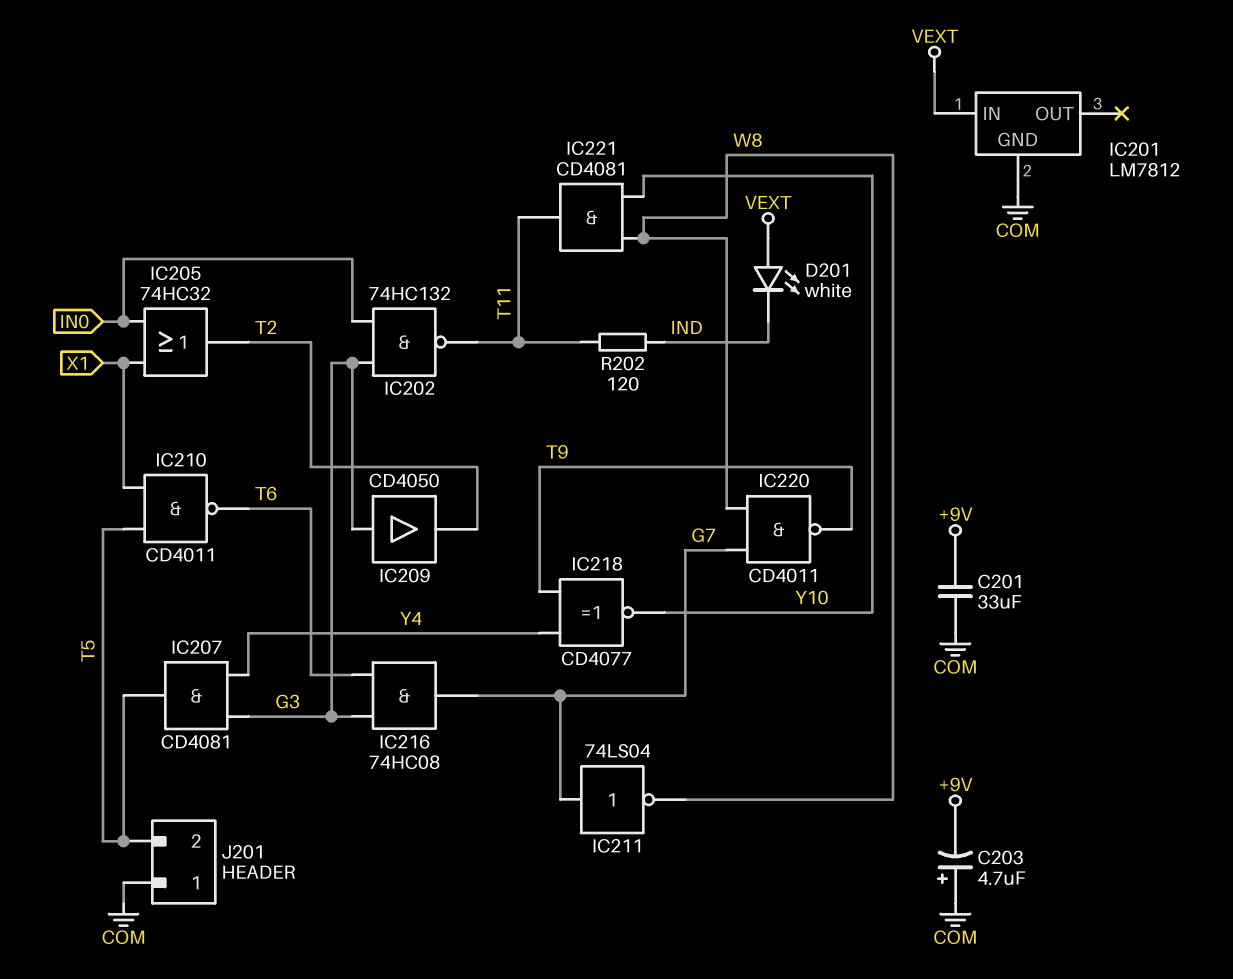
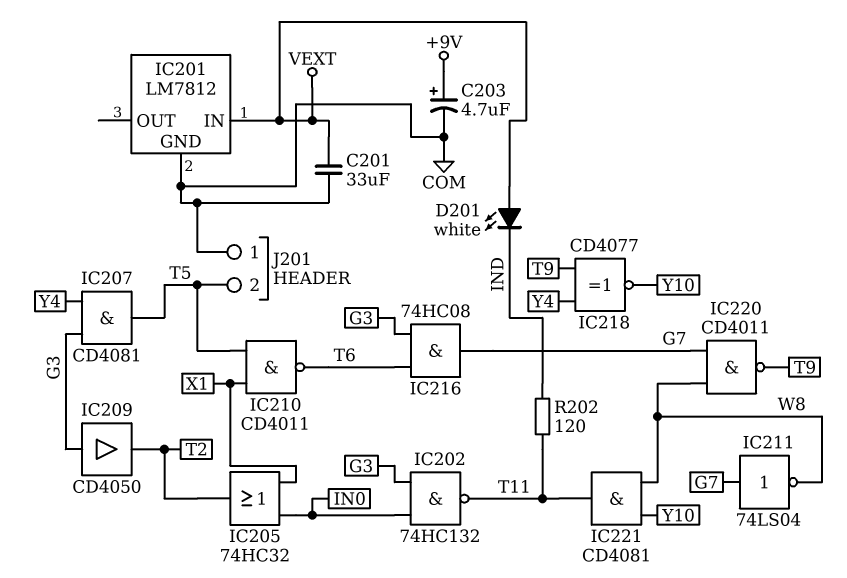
C201: 33uF (+9V, COM) -> 33uF (COM, VEXT)
C203: 4.7uF (plus COM, minus +9V) -> 4.7uF (plus +9V, minus COM)

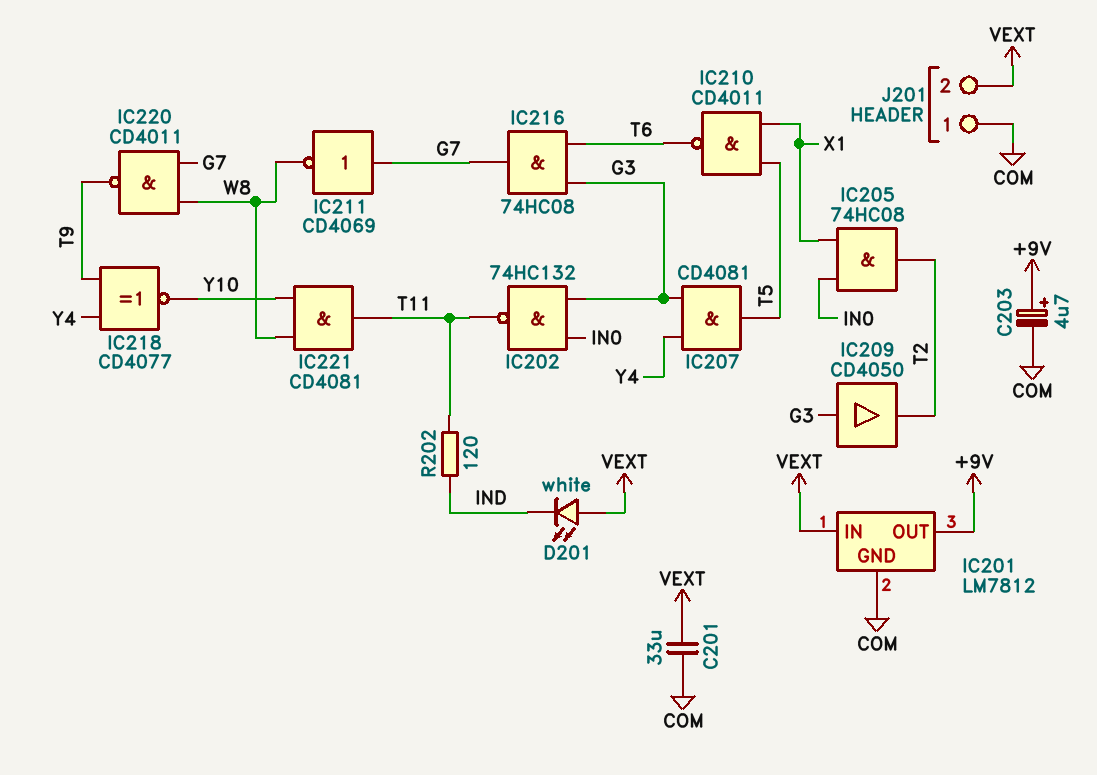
IC201 pin OUT: none -> +9V
IC205: OR 74HC32 (in IN0, in X1, out T2) -> AND 74HC08 (in IN0, in X1, out T2)
IC211: NOT 74LS04 (in G7, out W8) -> NOT CD4069 (in G7, out W8)
J201 pin 2: T5 -> VEXT

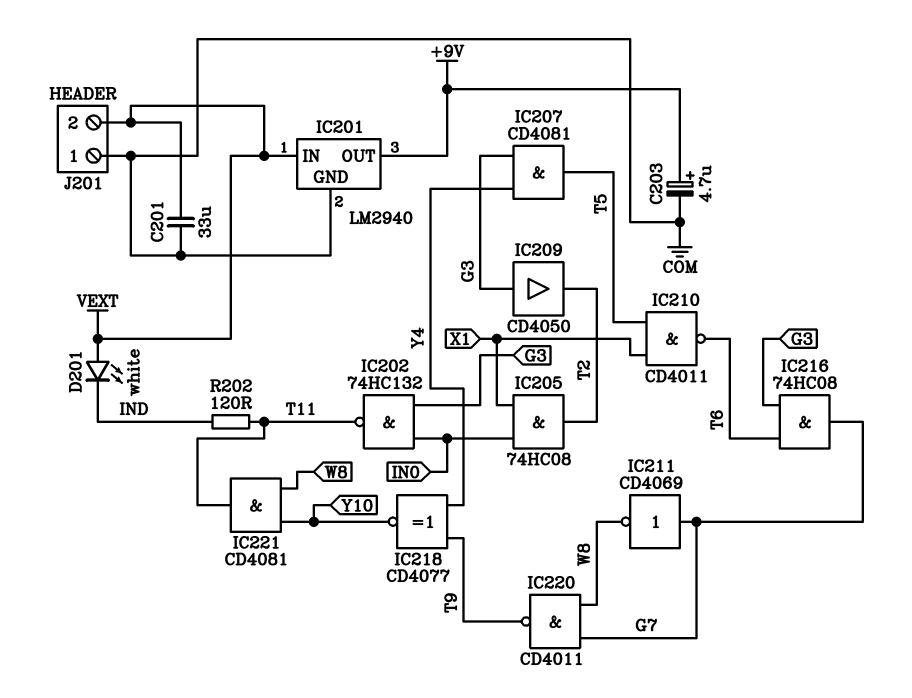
IC201: LM7812 -> LM2940

